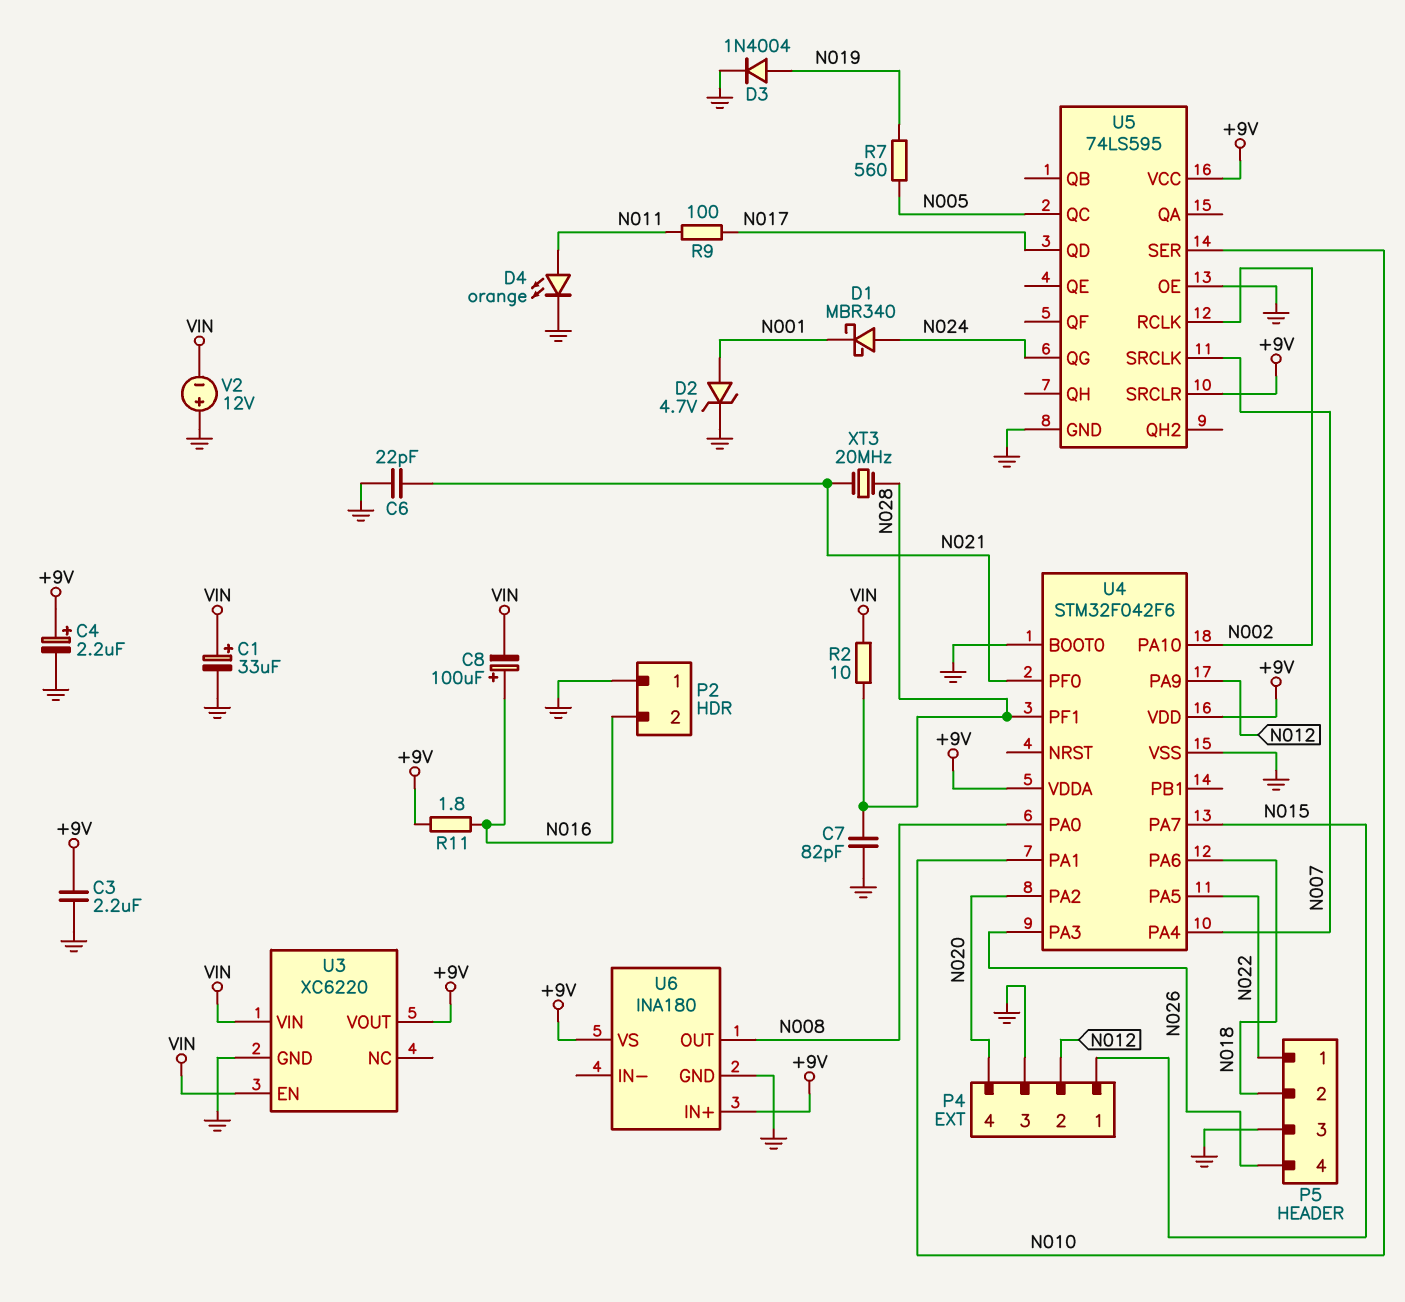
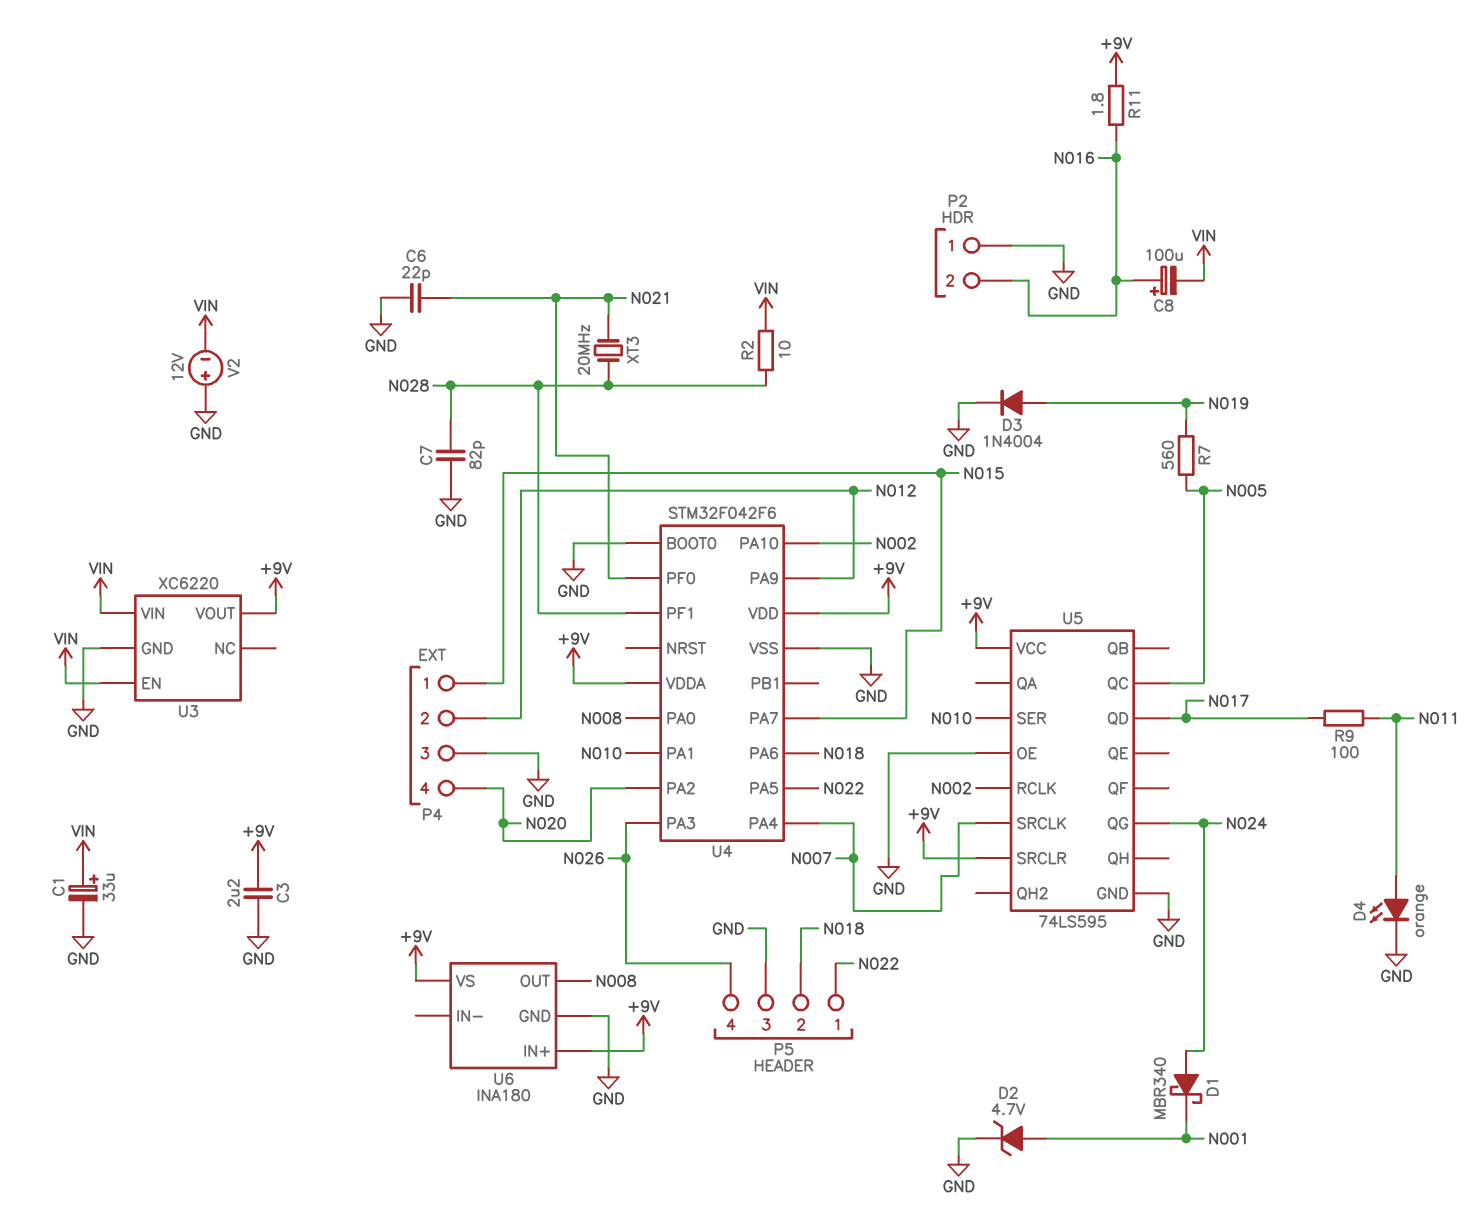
C4: 2.2uF (plus +9V, minus GND) -> none

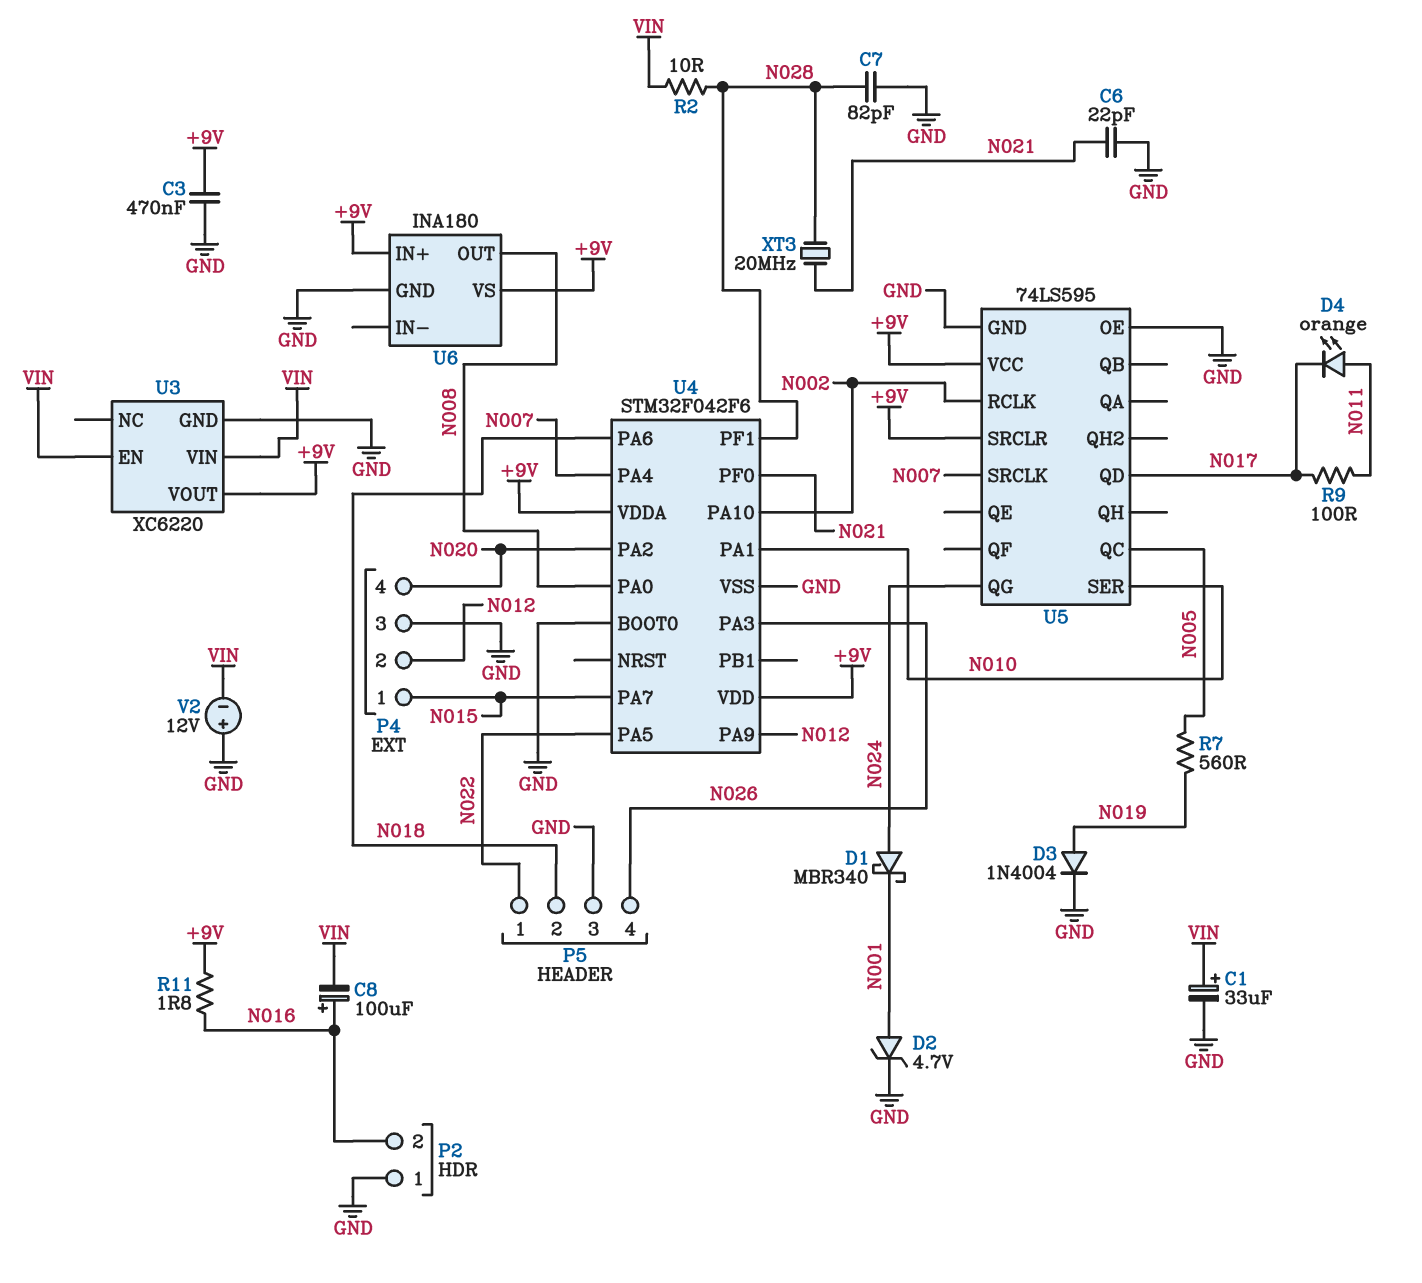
C3: 2.2uF (+9V, GND) -> 470nF (+9V, GND)
D4: LED orange (A N011, K GND) -> LED orange (A N011, K N017)

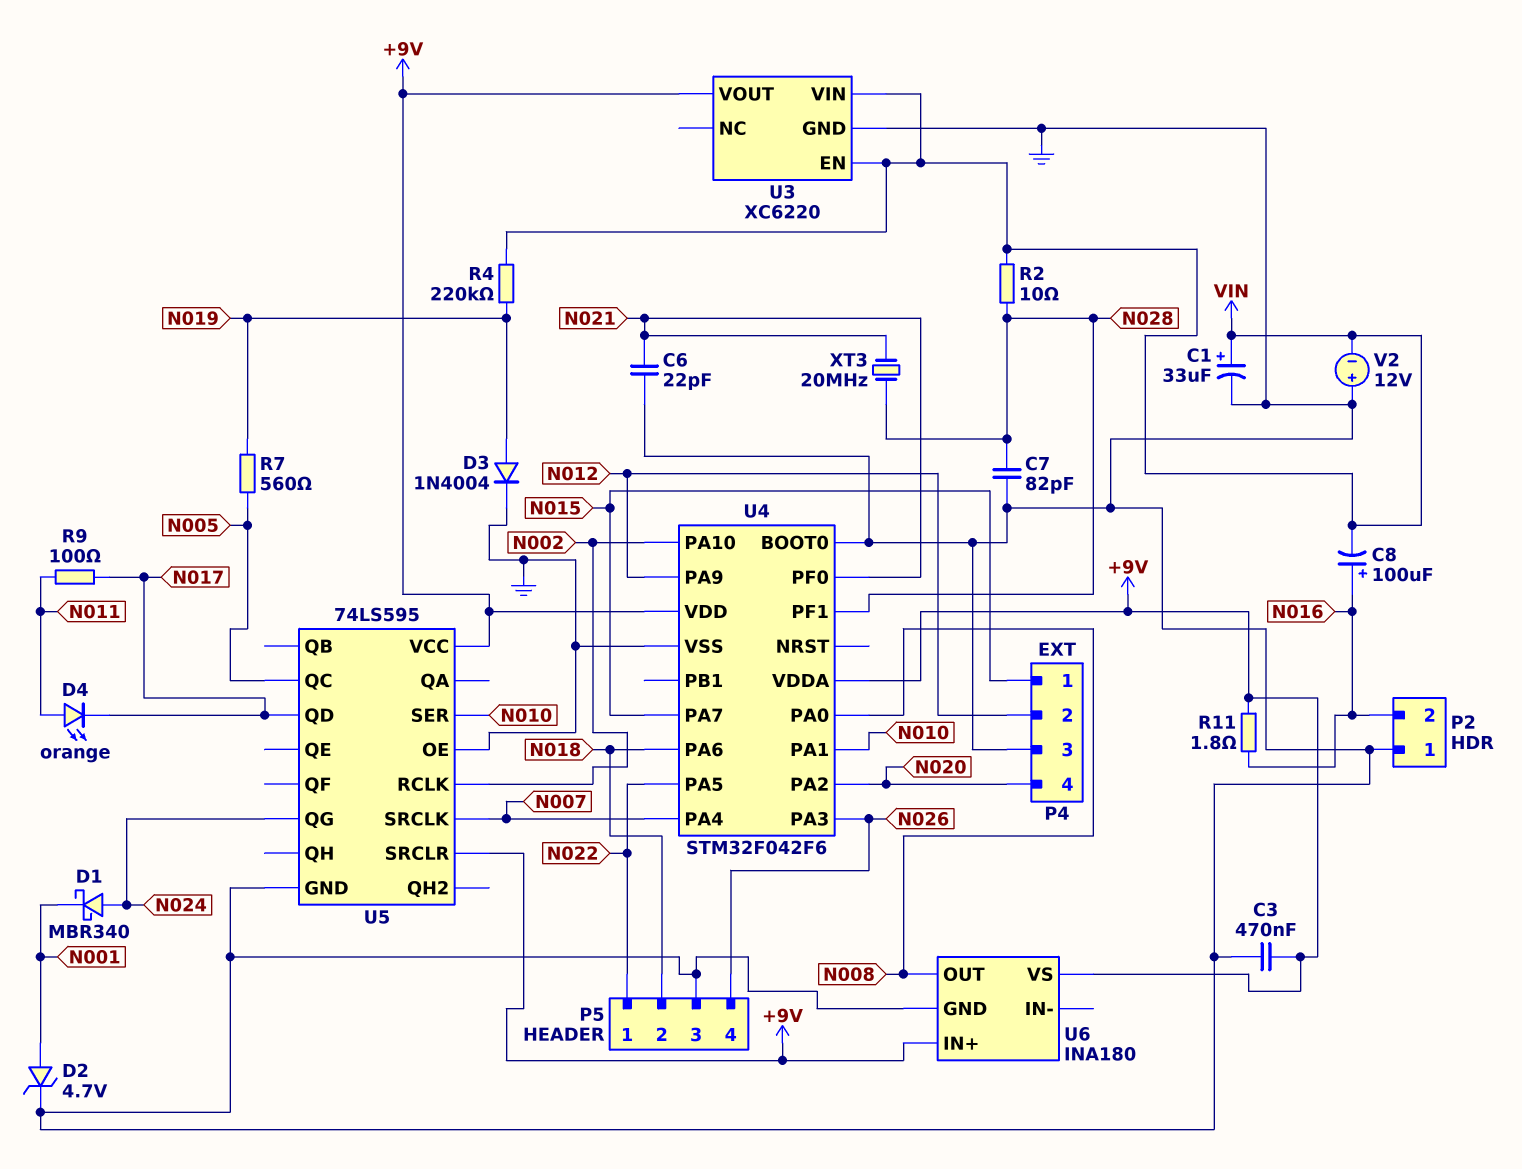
R4: none -> 220k (N019, VIN)

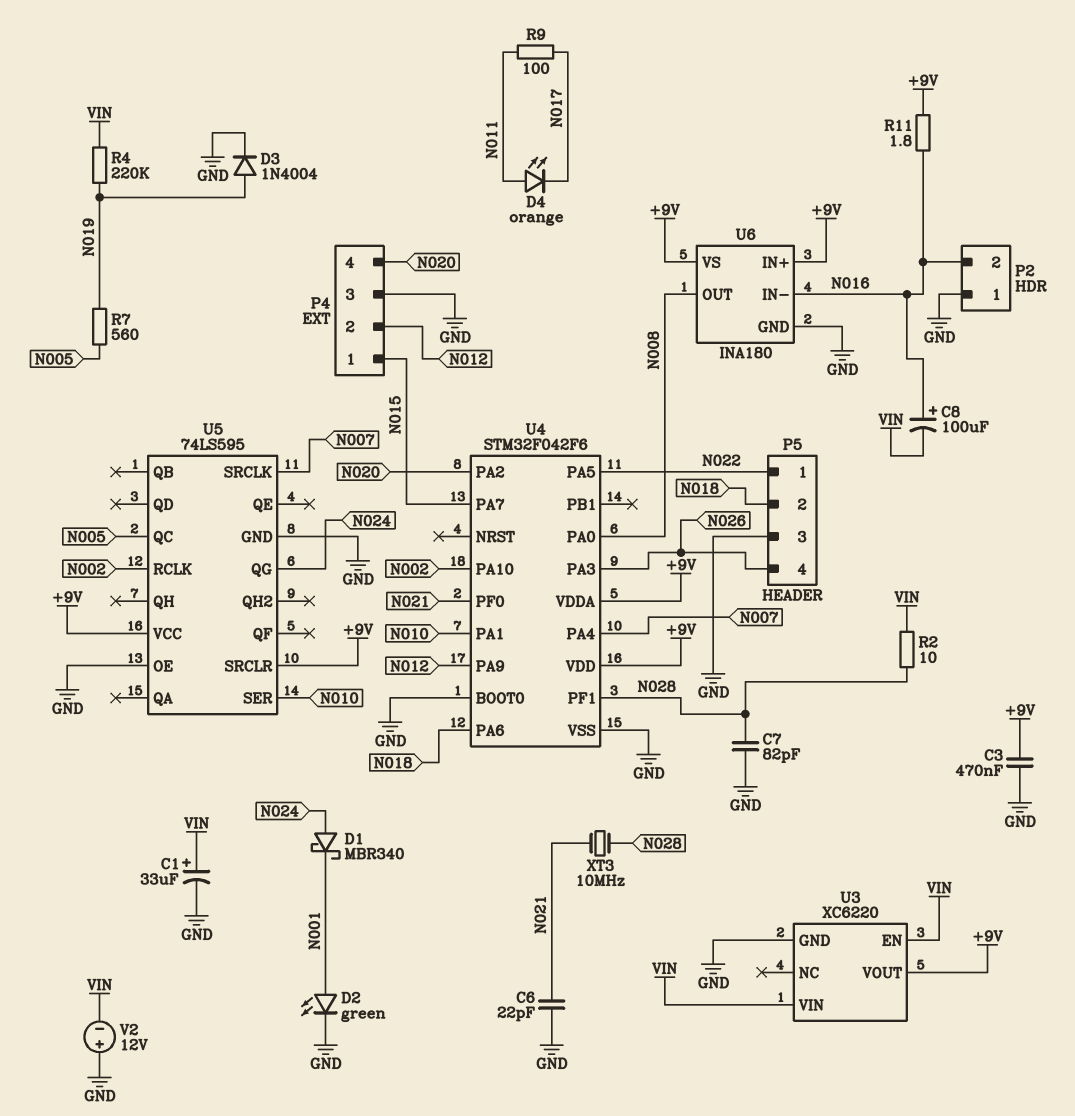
D2: zener 4.7V (A N001, K GND) -> LED green (A N001, K GND)
U5 pin QD: N017 -> none
U6 pin IN-: none -> N016
XT3: 20MHz (N021, N028) -> 10MHz (N021, N028)

